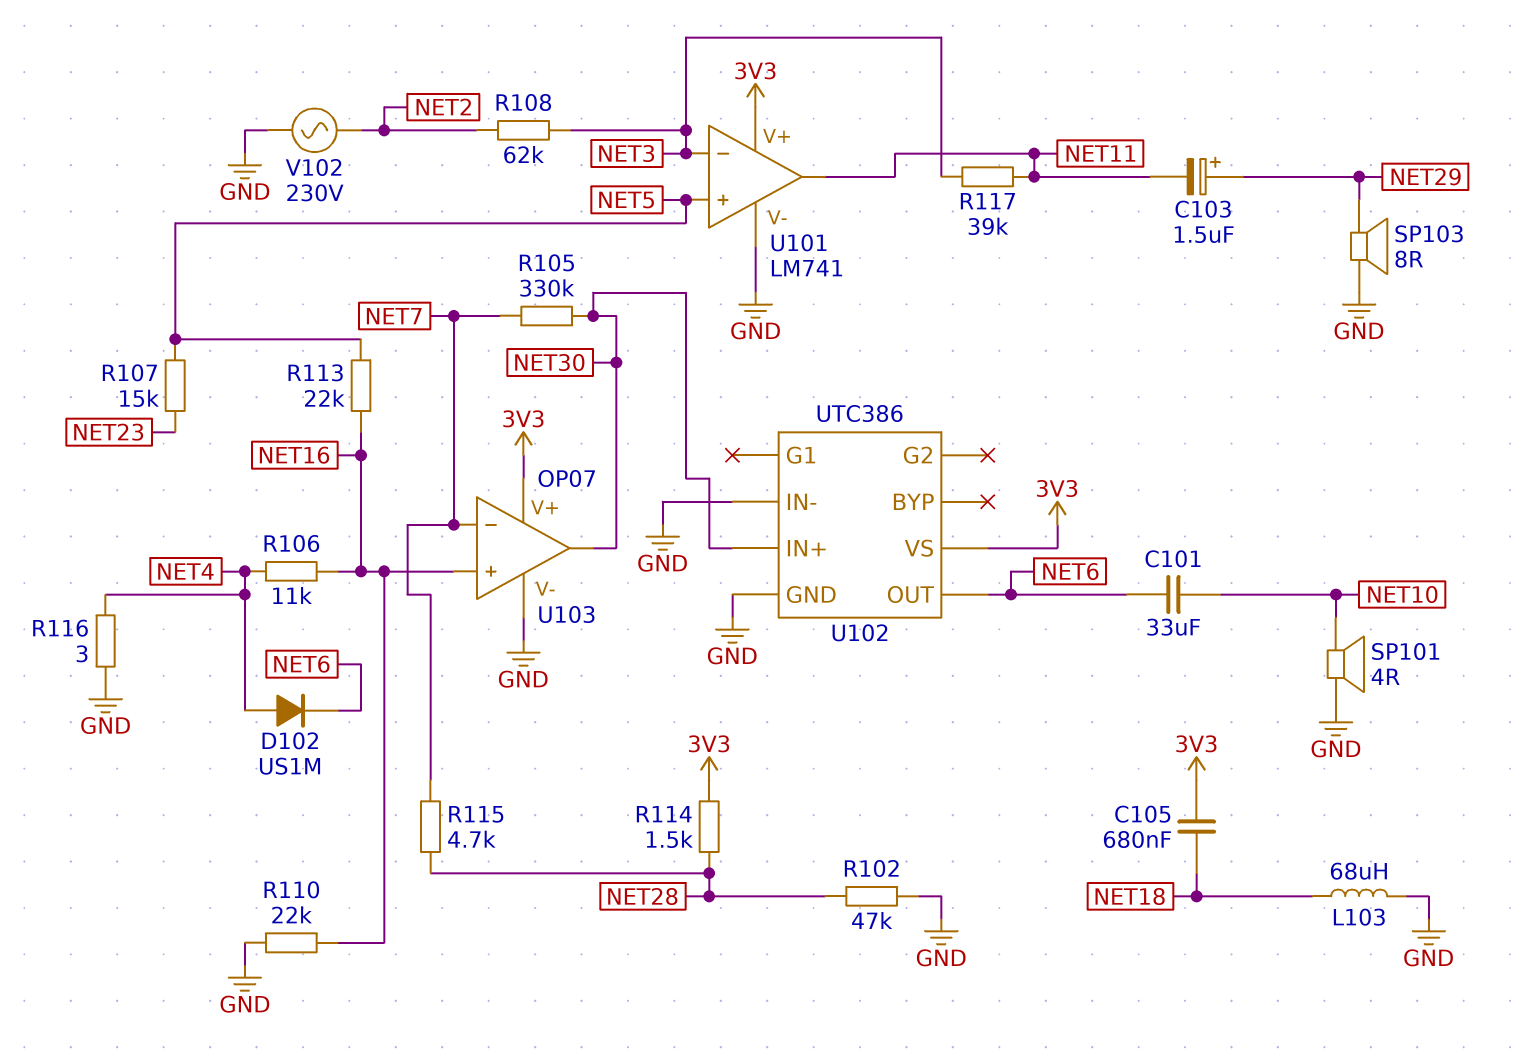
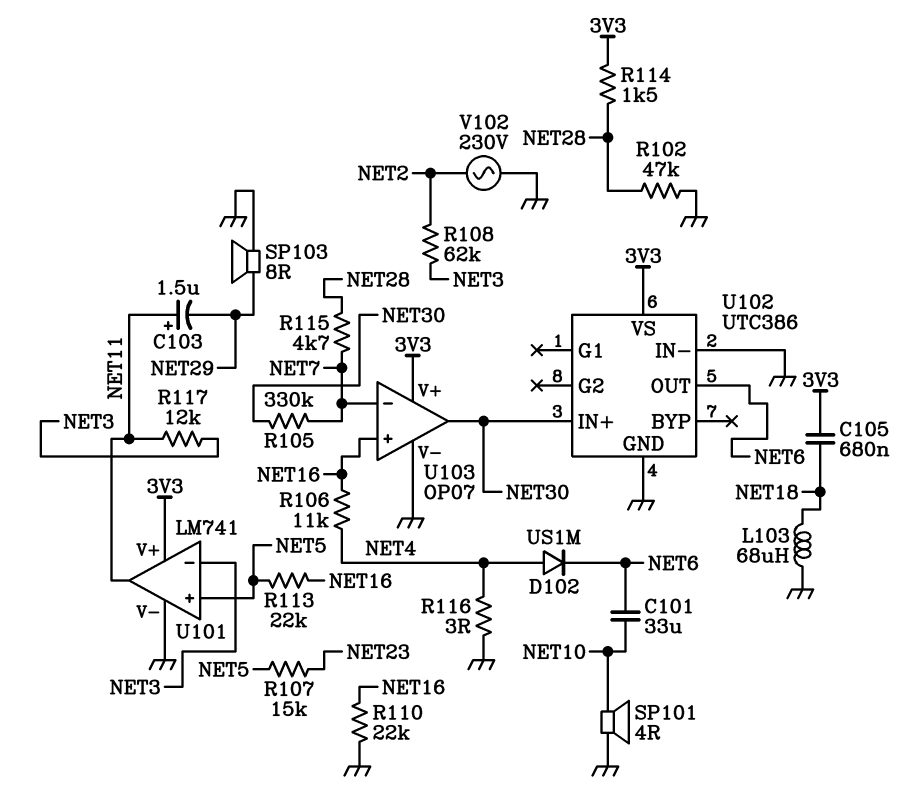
C103: 1.5uF (plus NET29, minus NET11) -> 1.5uF (plus NET11, minus NET29)
R117: 39k (NET3, NET11) -> 12k (NET3, NET11)

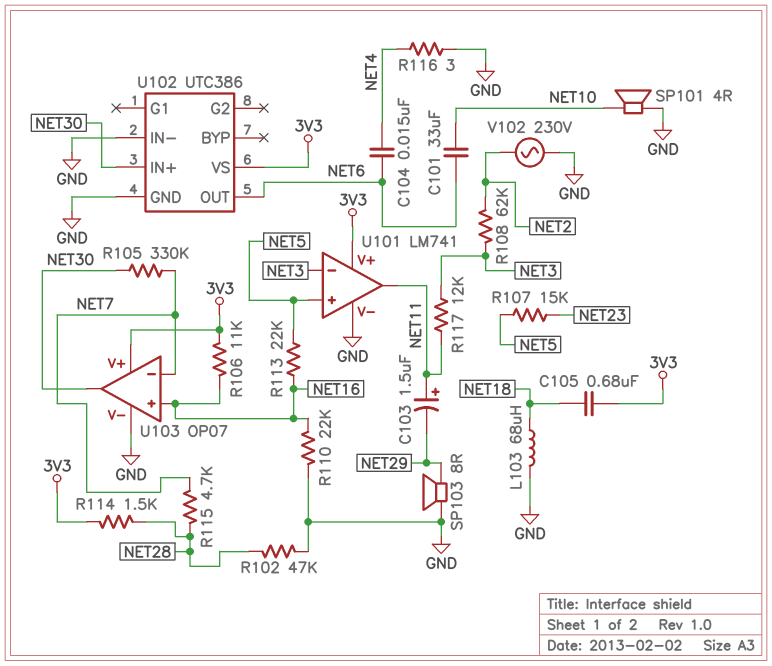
C104: none -> 15nF (NET4, NET6)
D102: diode US1M (A NET4, K NET6) -> none
R106: 11k (NET4, NET16) -> 11k (3V3, NET16)

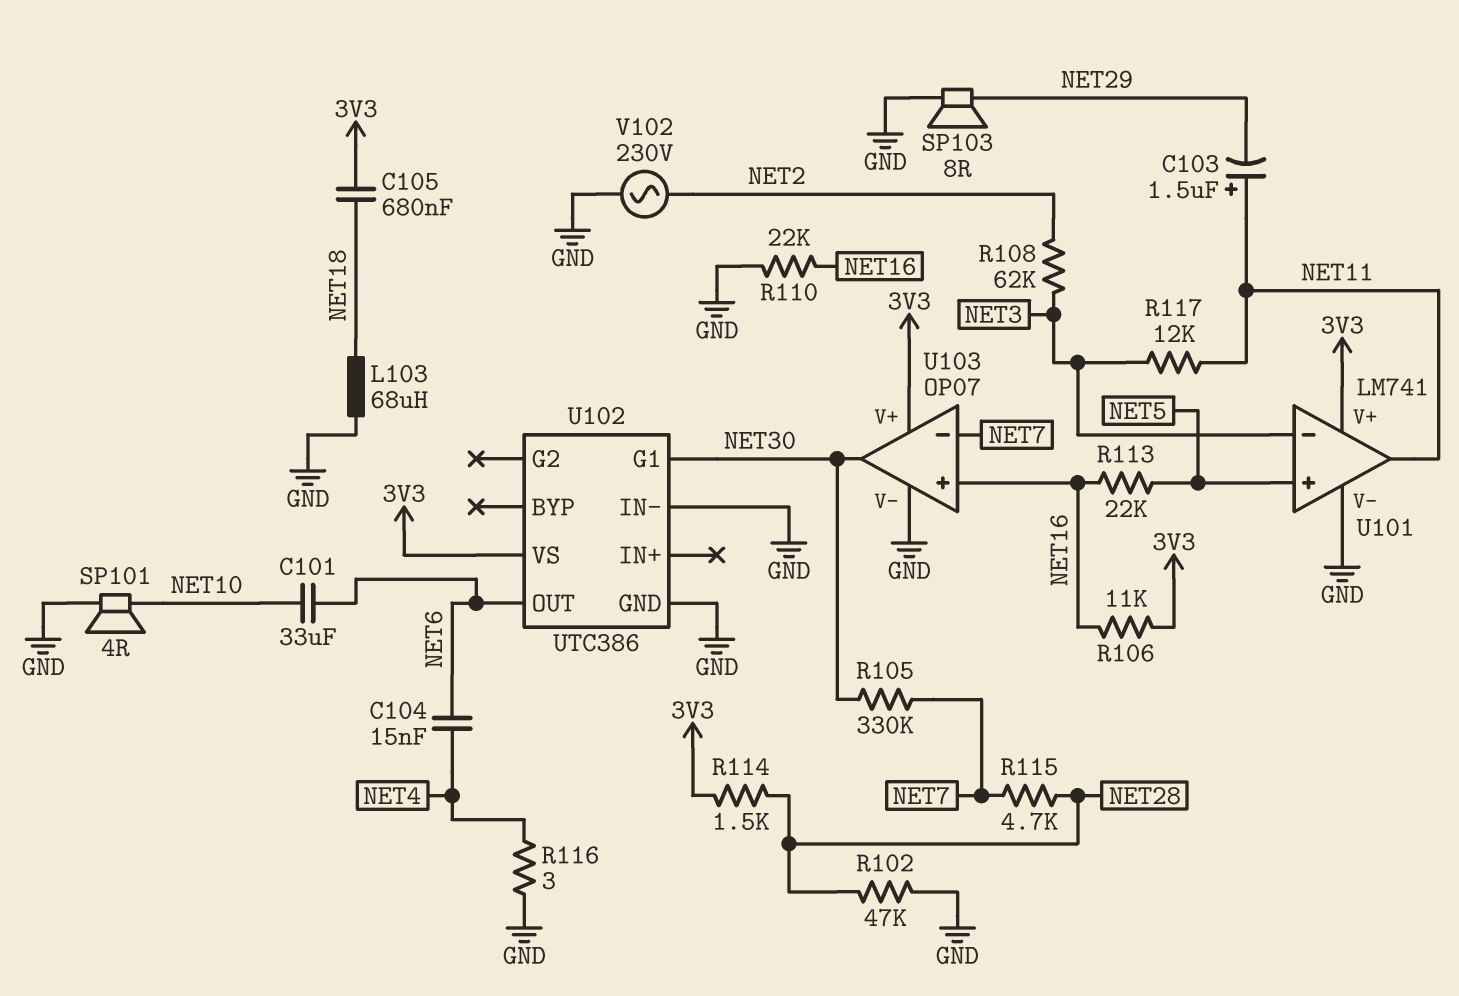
R107: 15k (NET5, NET23) -> none
U102 pin G1: none -> NET30
U102 pin IN+: NET30 -> none

